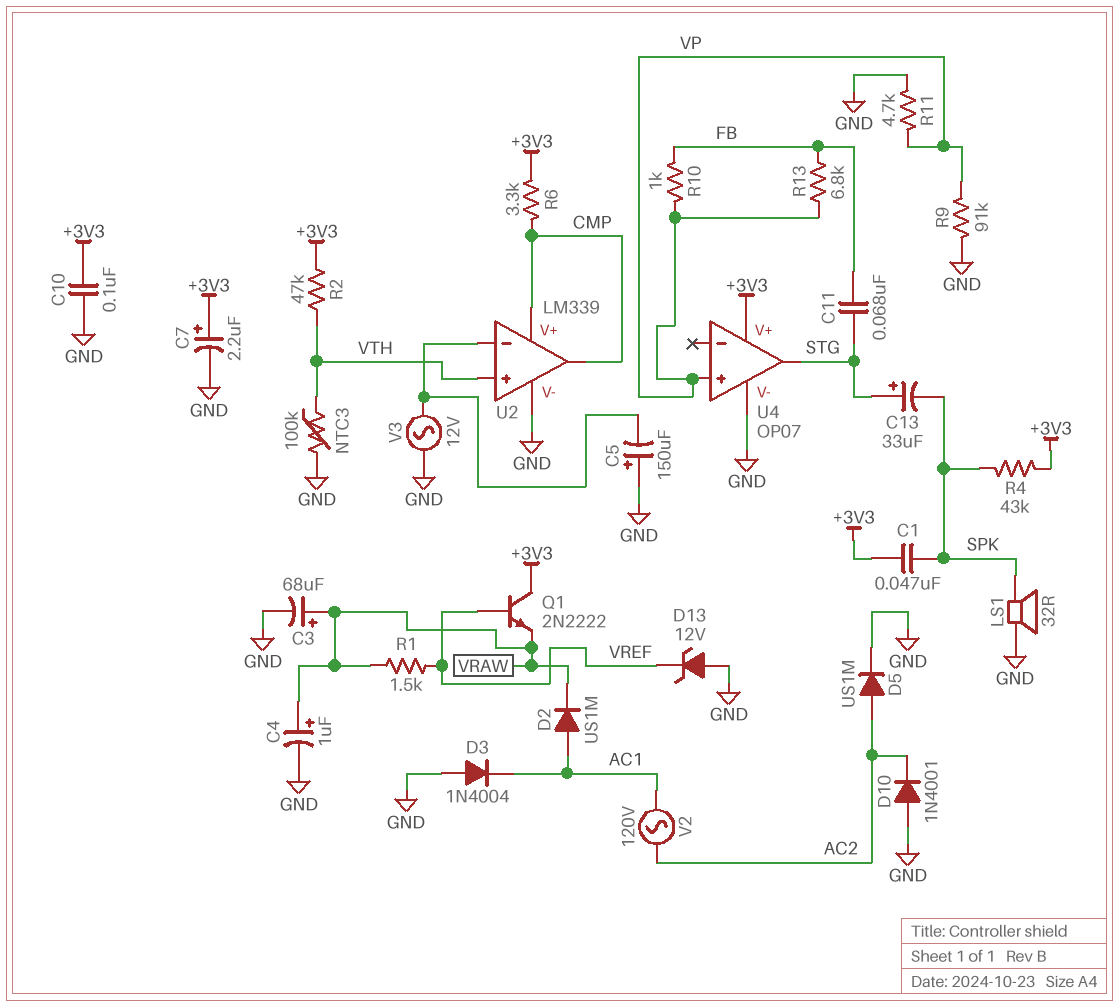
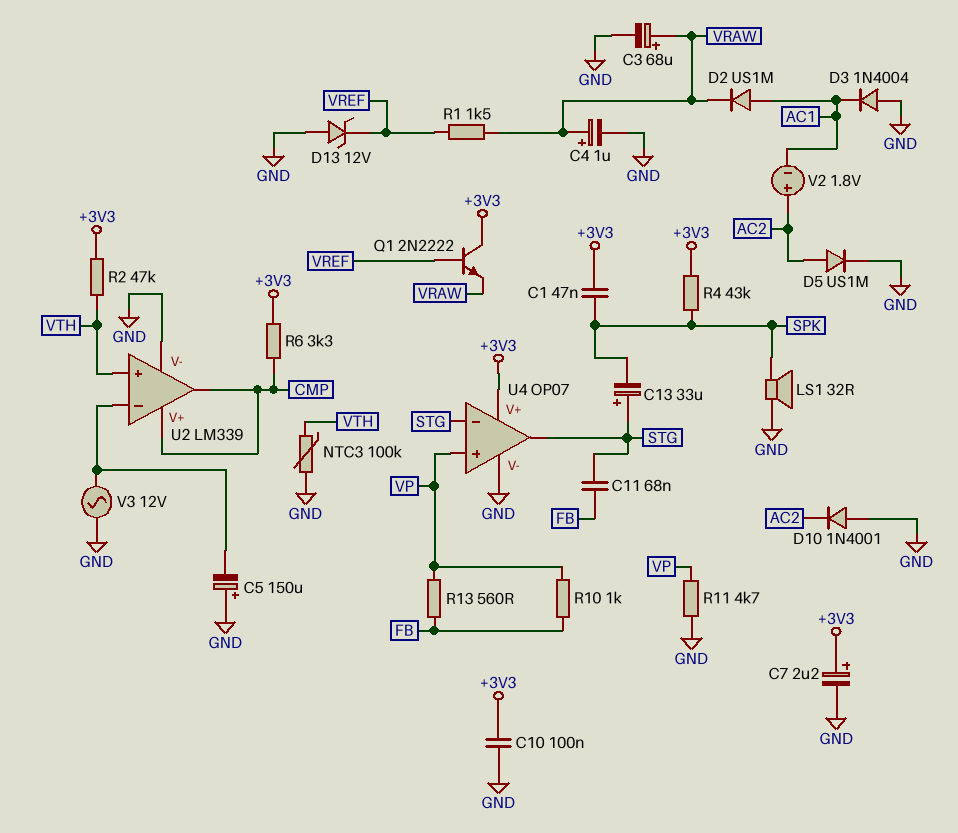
R9: 91k (GND, VP) -> none
R13: 6.8k (FB, VP) -> 560 (FB, VP)
U4 pin in-: none -> STG
V2: AC 120V (AC1, AC2) -> 1.8V (plus AC2, minus AC1)

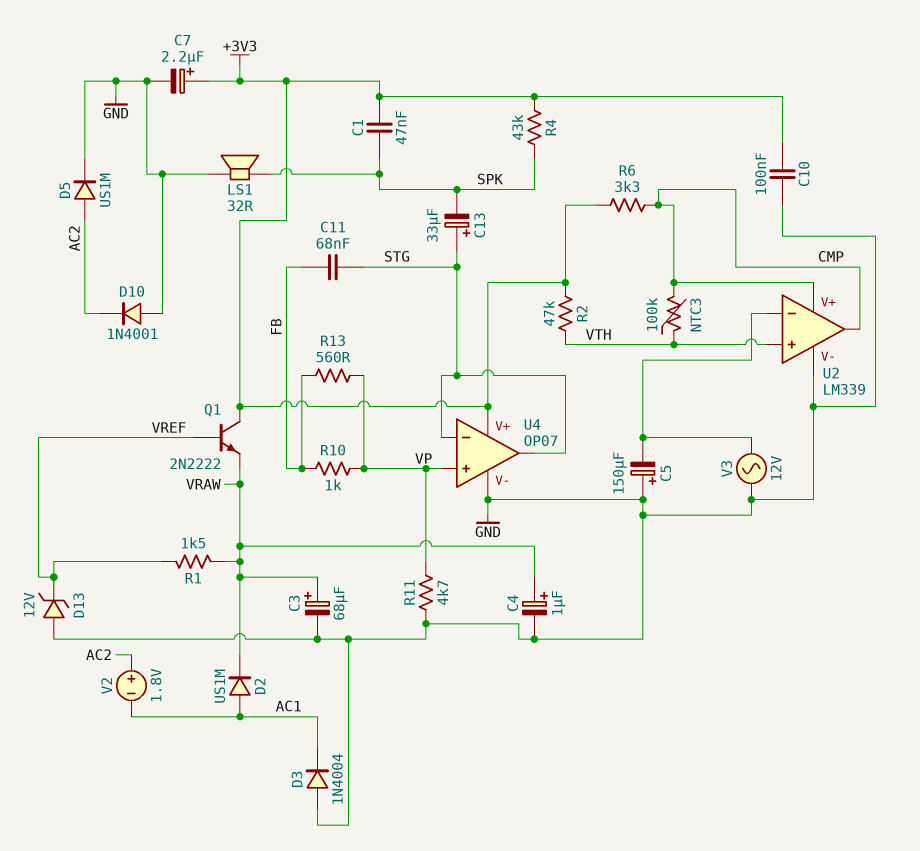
NTC3: 100k (GND, VTH) -> 100k (CMP, VTH)

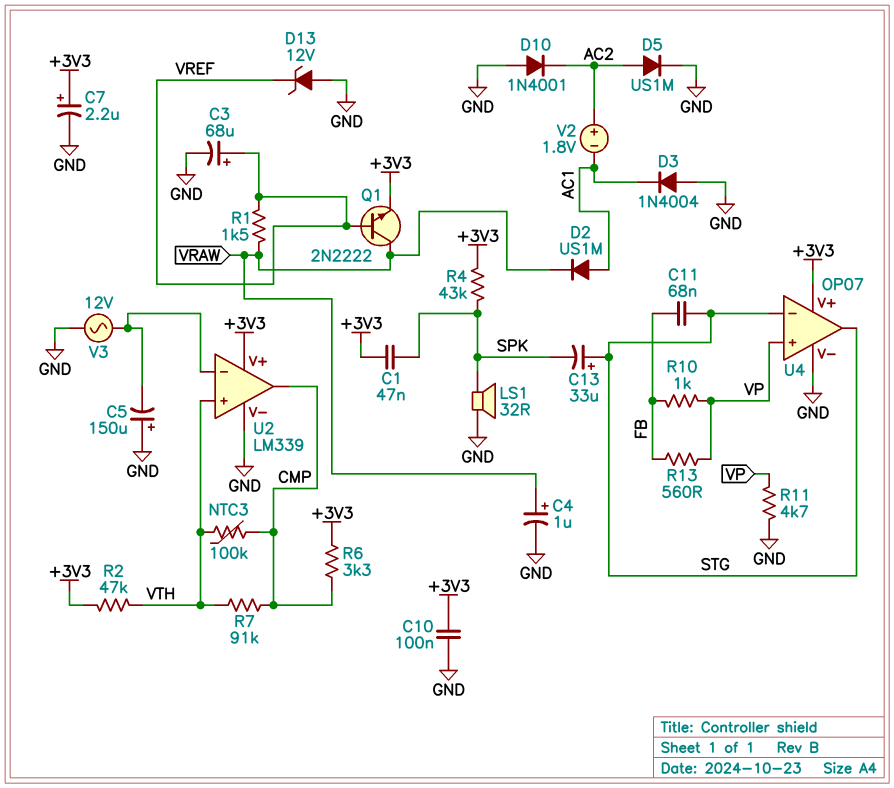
C3: 68uF (plus VRAW, minus GND) -> 68uF (plus VREF, minus GND)
Q1: NPN 2N2222 (B VREF, C +3V3, E VRAW) -> NPN 2N2222 (B VREF, C VRAW, E +3V3)
R7: none -> 91k (CMP, VTH)
U2 pin V+: CMP -> +3V3

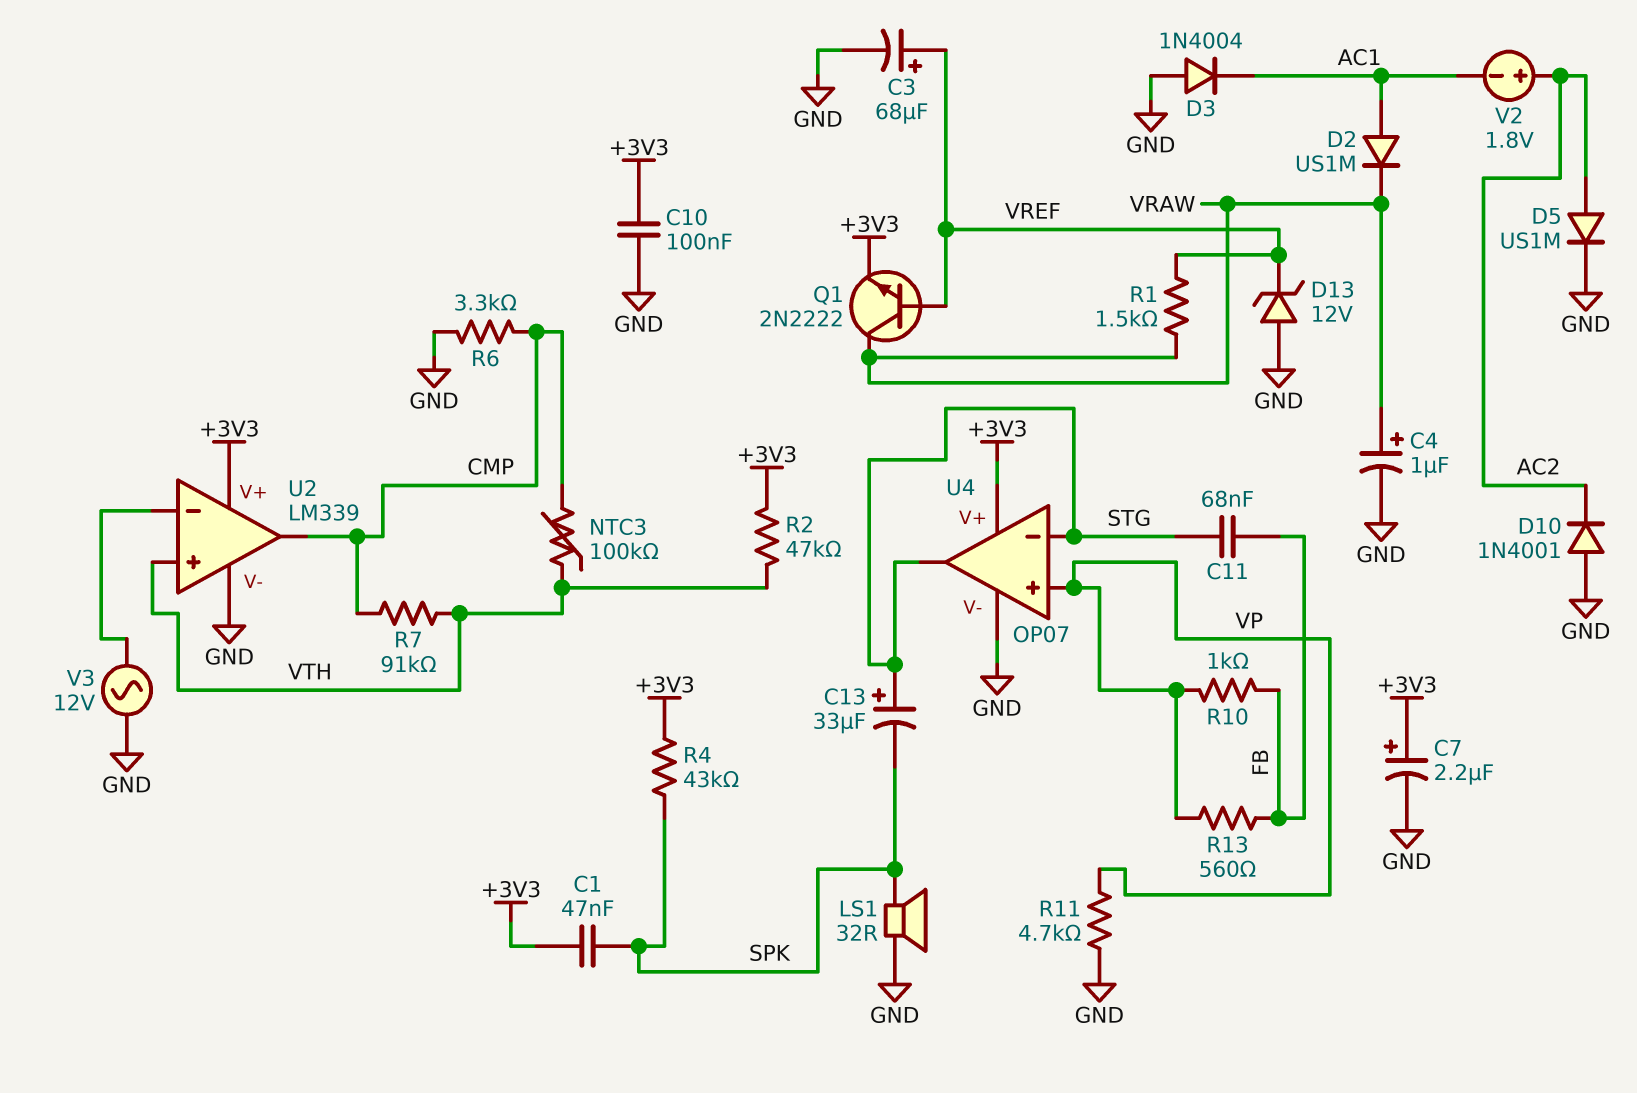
C5: 150uF (plus GND, minus U2/in-) -> none
R6: 3.3k (+3V3, CMP) -> 3.3k (CMP, GND)

